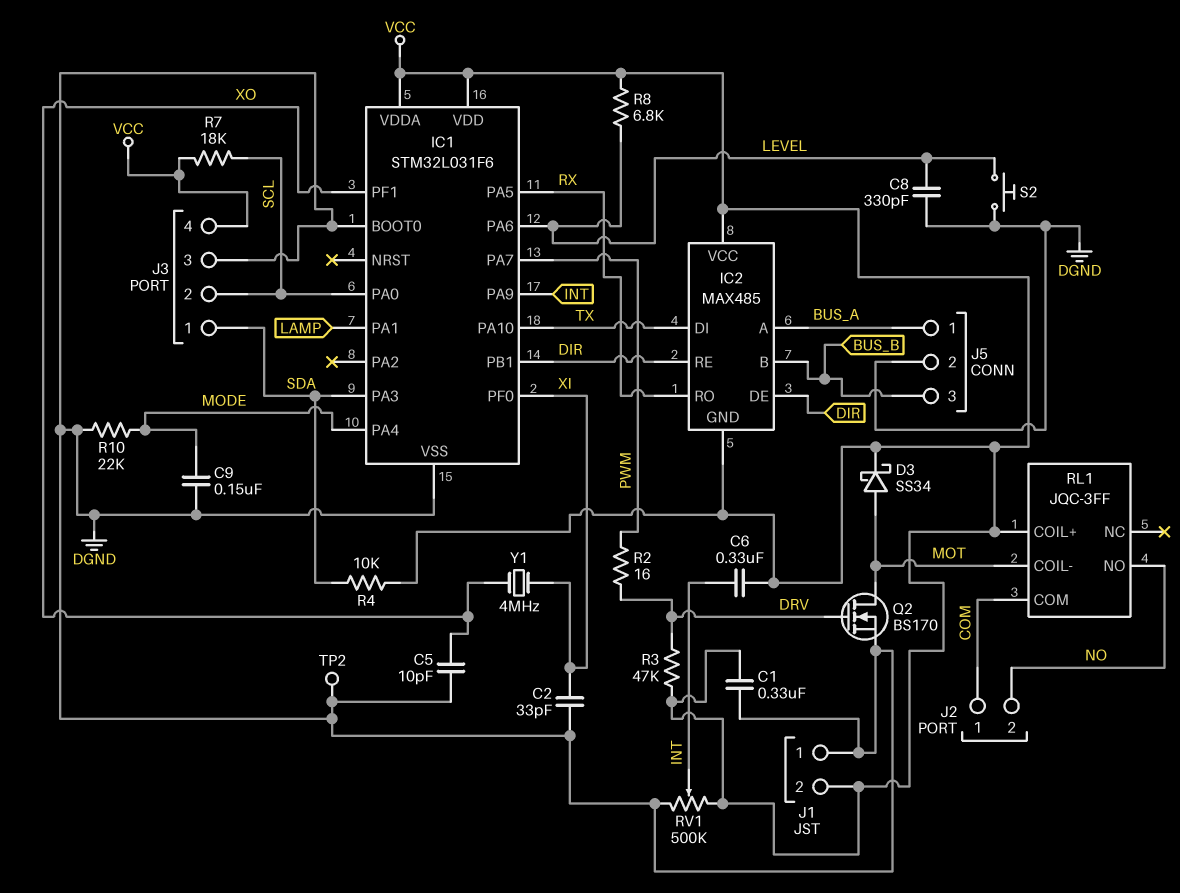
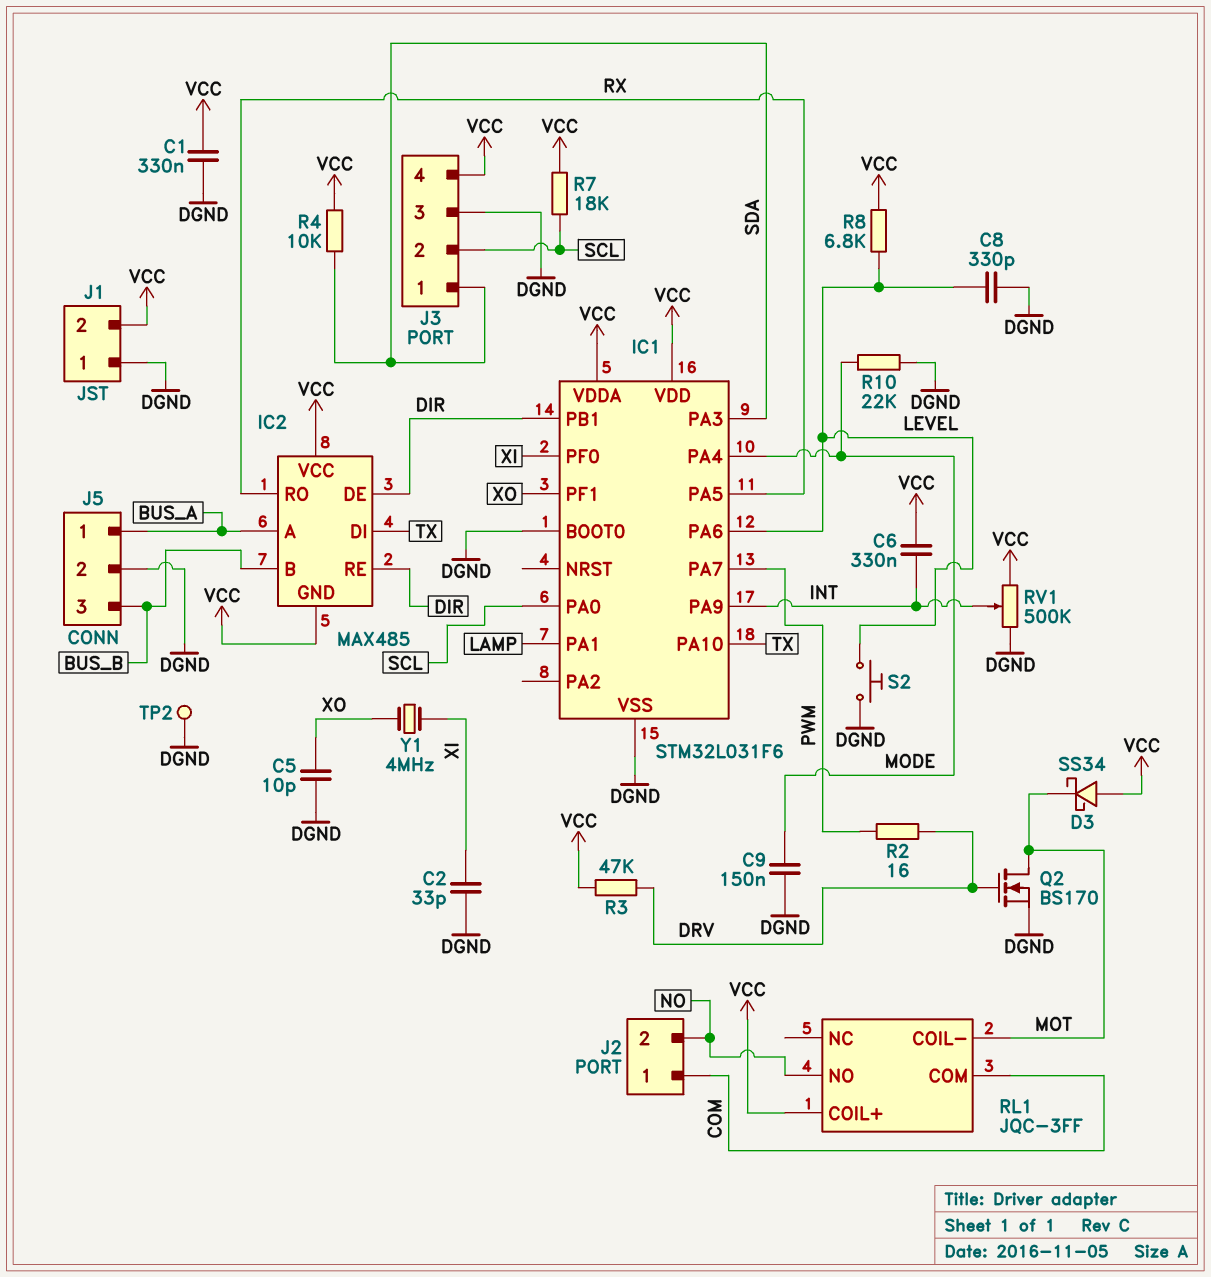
D3: schottky SS34 (A MOT, K VCC) -> schottky SS34 (A VCC, K MOT)

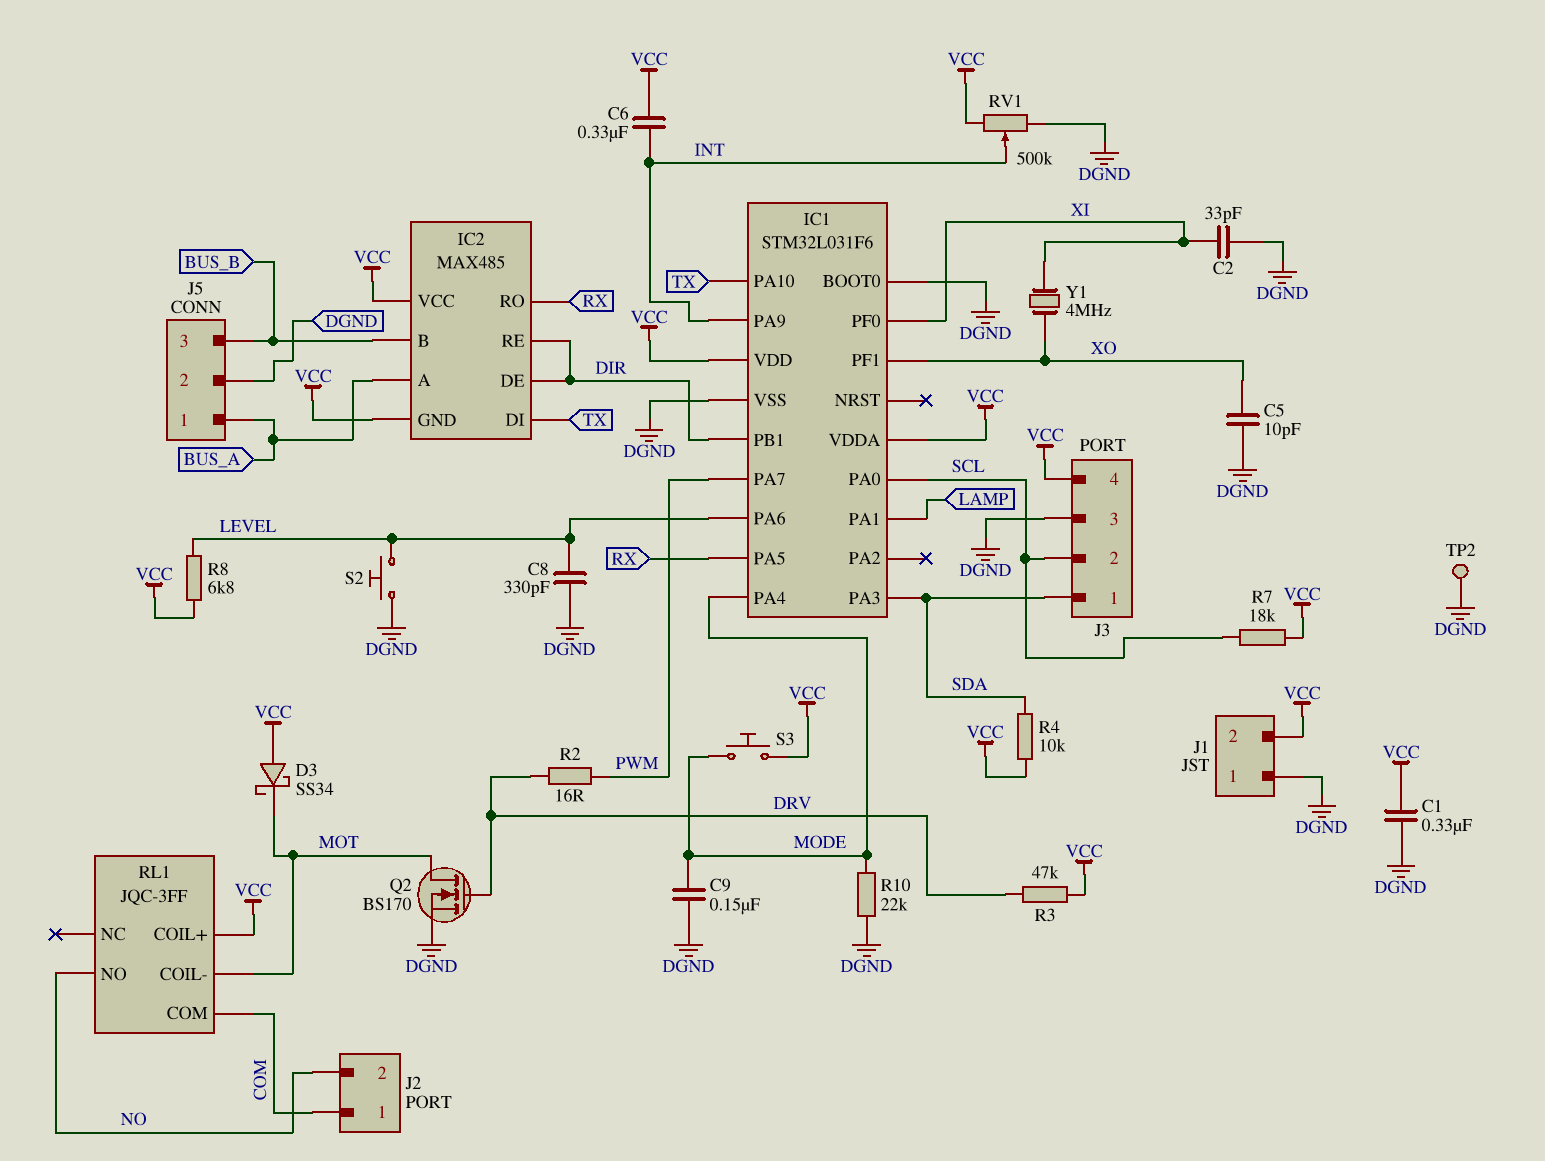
S3: none -> button (MODE, VCC)

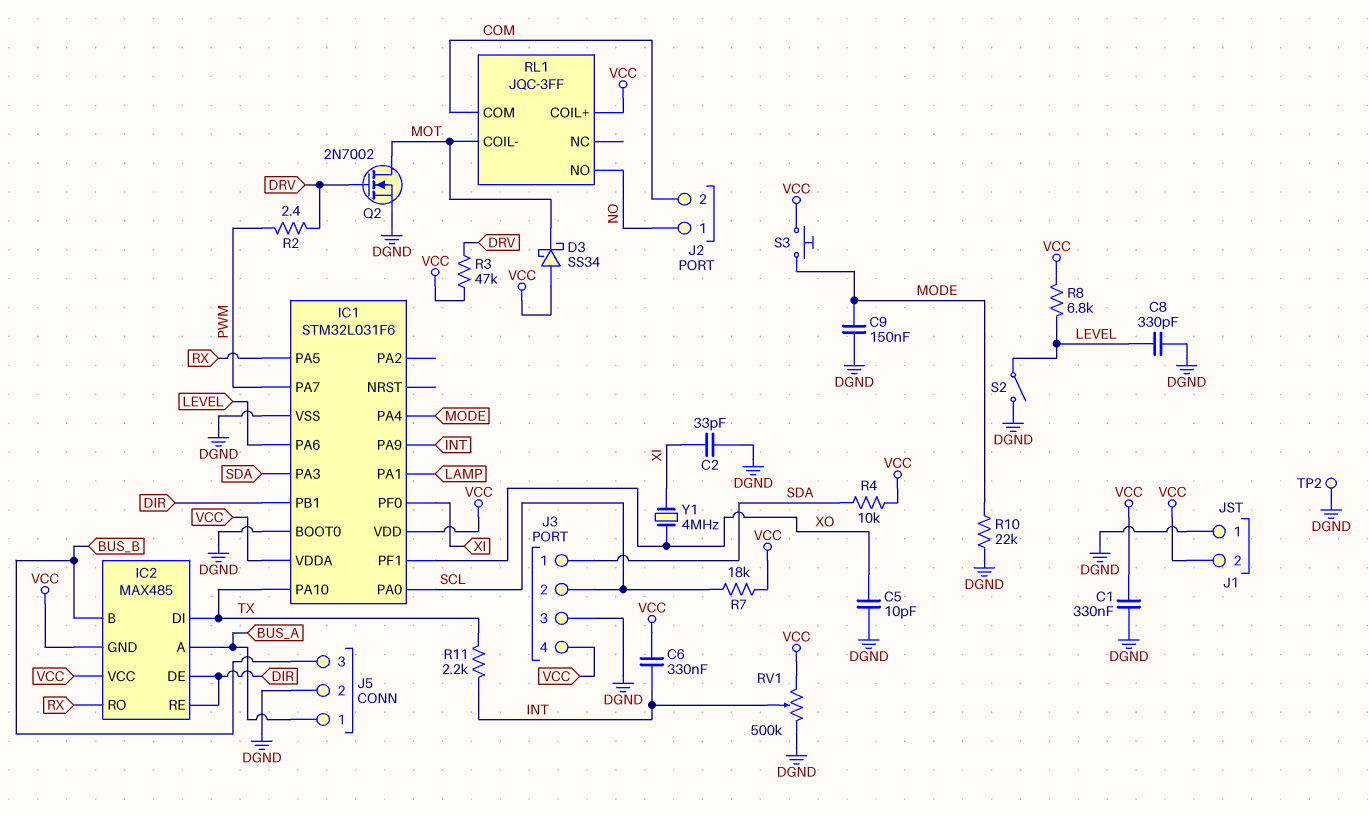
J2 pin 1: COM -> NO
J2 pin 2: NO -> COM
Q2: NMOS BS170 (G DRV, D MOT, S DGND) -> NMOS 2N7002 (G DRV, D MOT, S DGND)
R2: 16 (DRV, PWM) -> 2.4 (DRV, PWM)
R11: none -> 2.2k (INT, TX)
S2: button (DGND, LEVEL) -> switch (DGND, LEVEL)

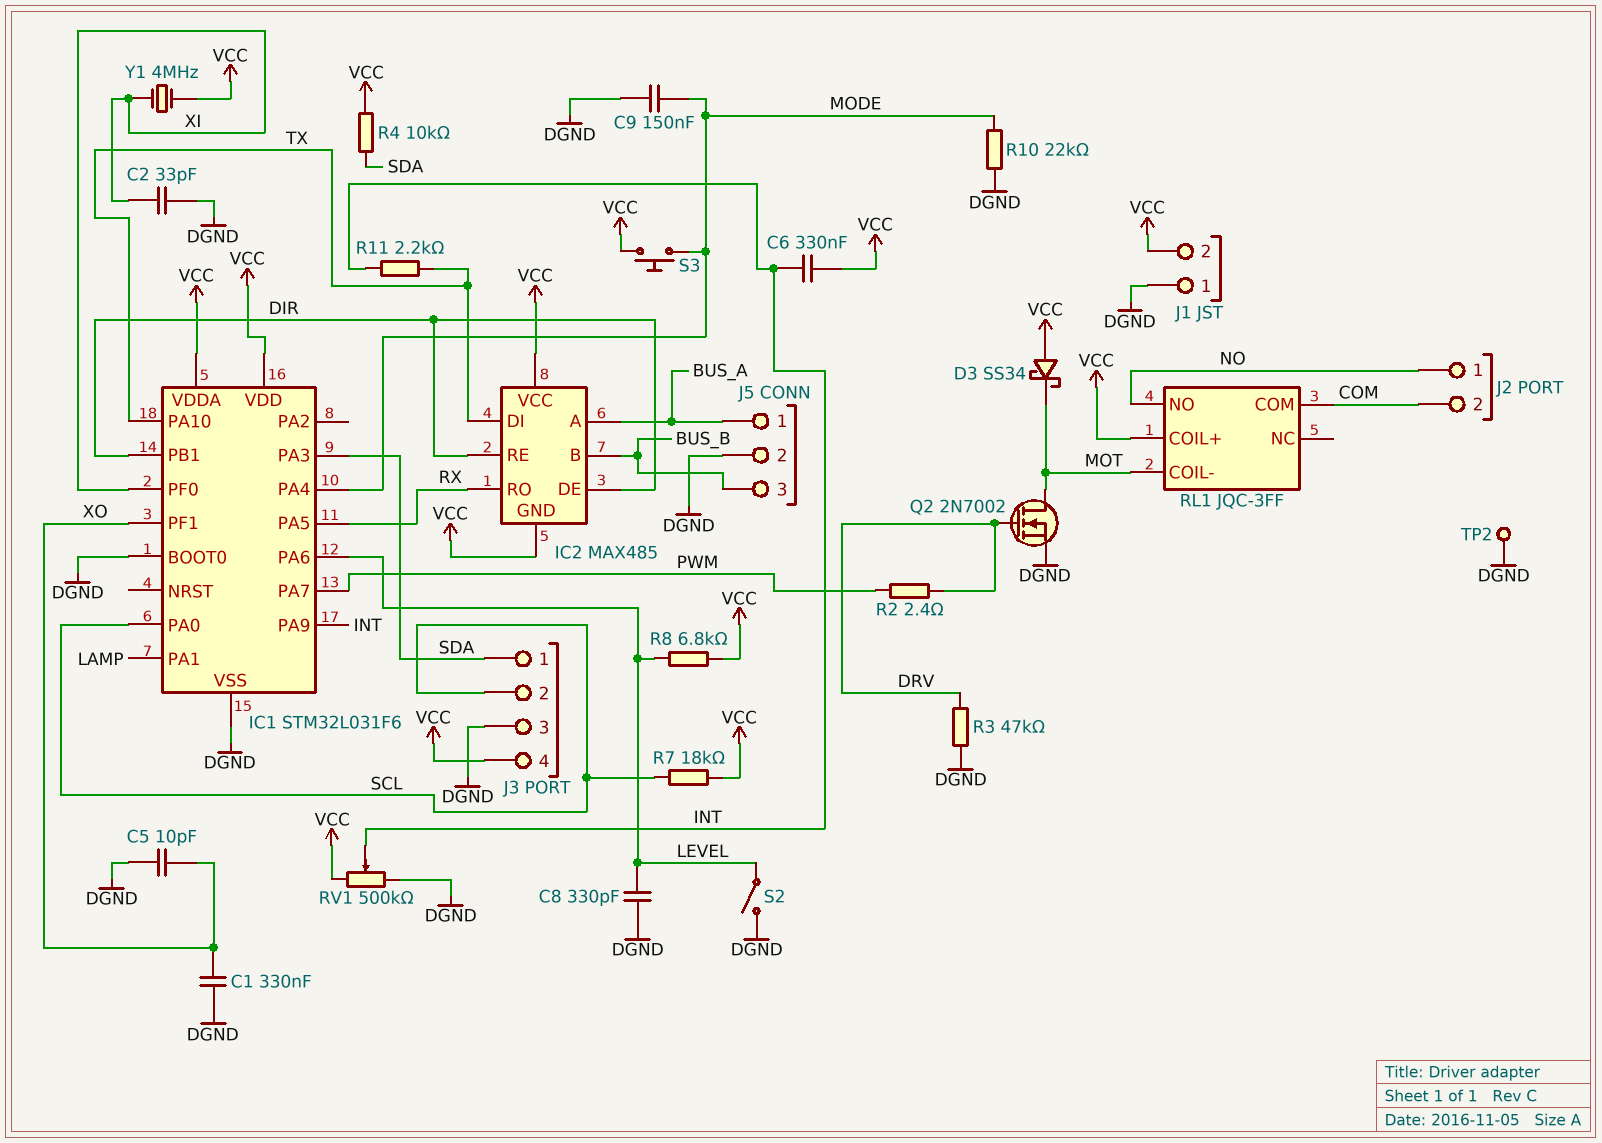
C1: 330nF (DGND, VCC) -> 330nF (DGND, XO)
R3: 47k (DRV, VCC) -> 47k (DGND, DRV)
Y1: 4MHz (XI, XO) -> 4MHz (VCC, XI)

